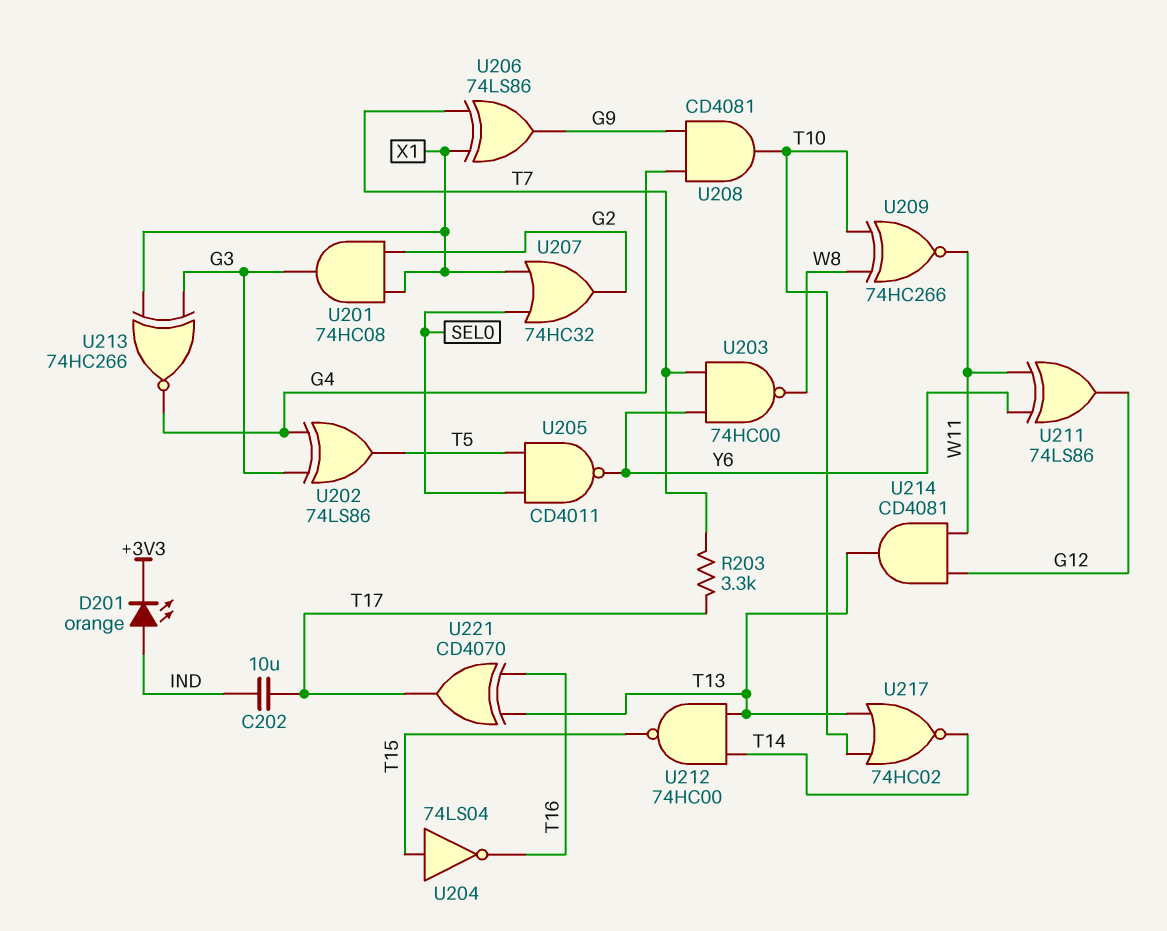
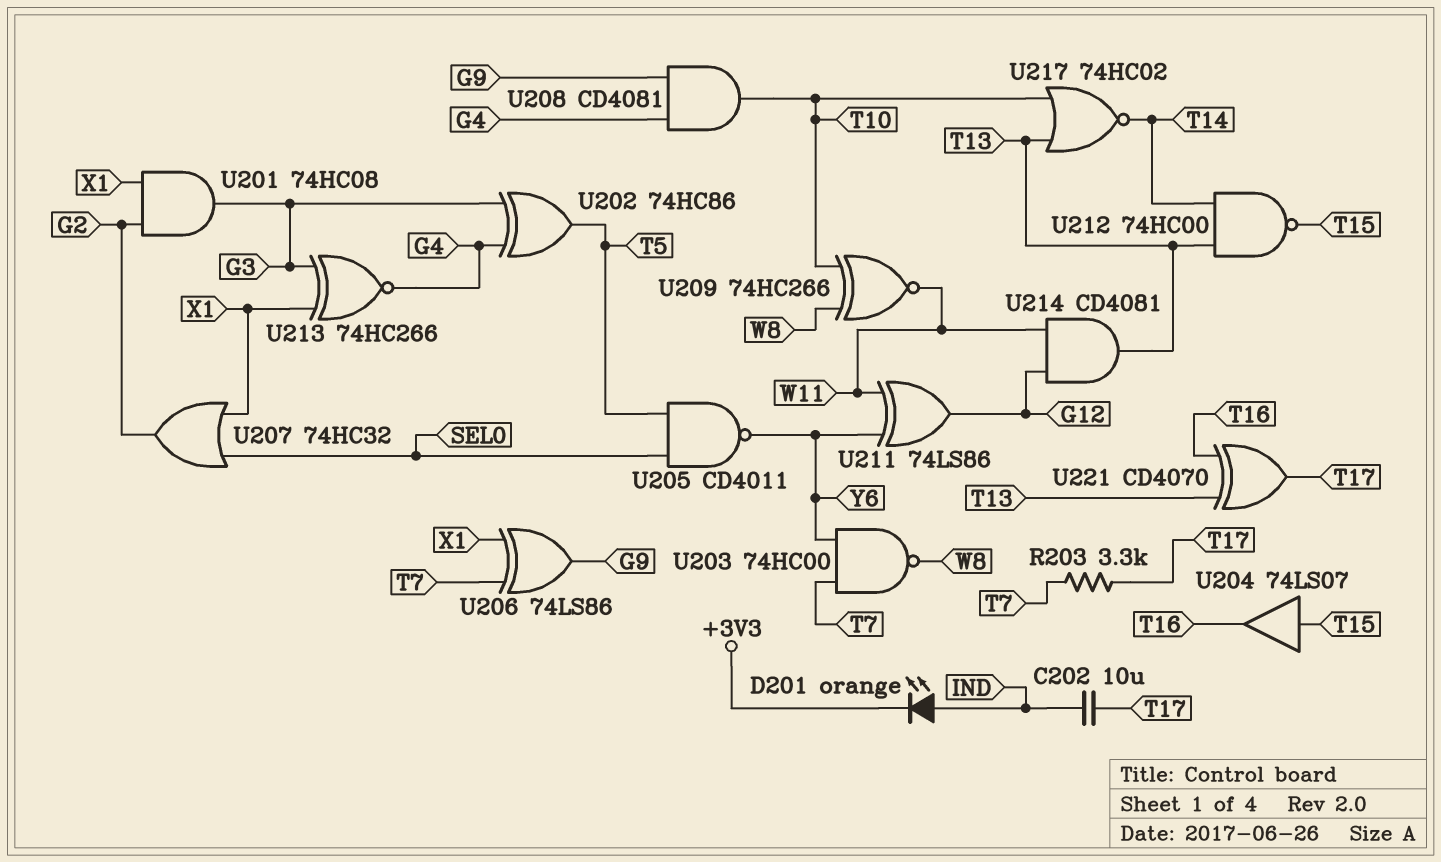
U202: XOR 74LS86 (in G3, in G4, out T5) -> XOR 74HC86 (in G3, in G4, out T5)
U204: NOT 74LS04 (in T15, out T16) -> buffer 74LS07 (in T15, out T16)

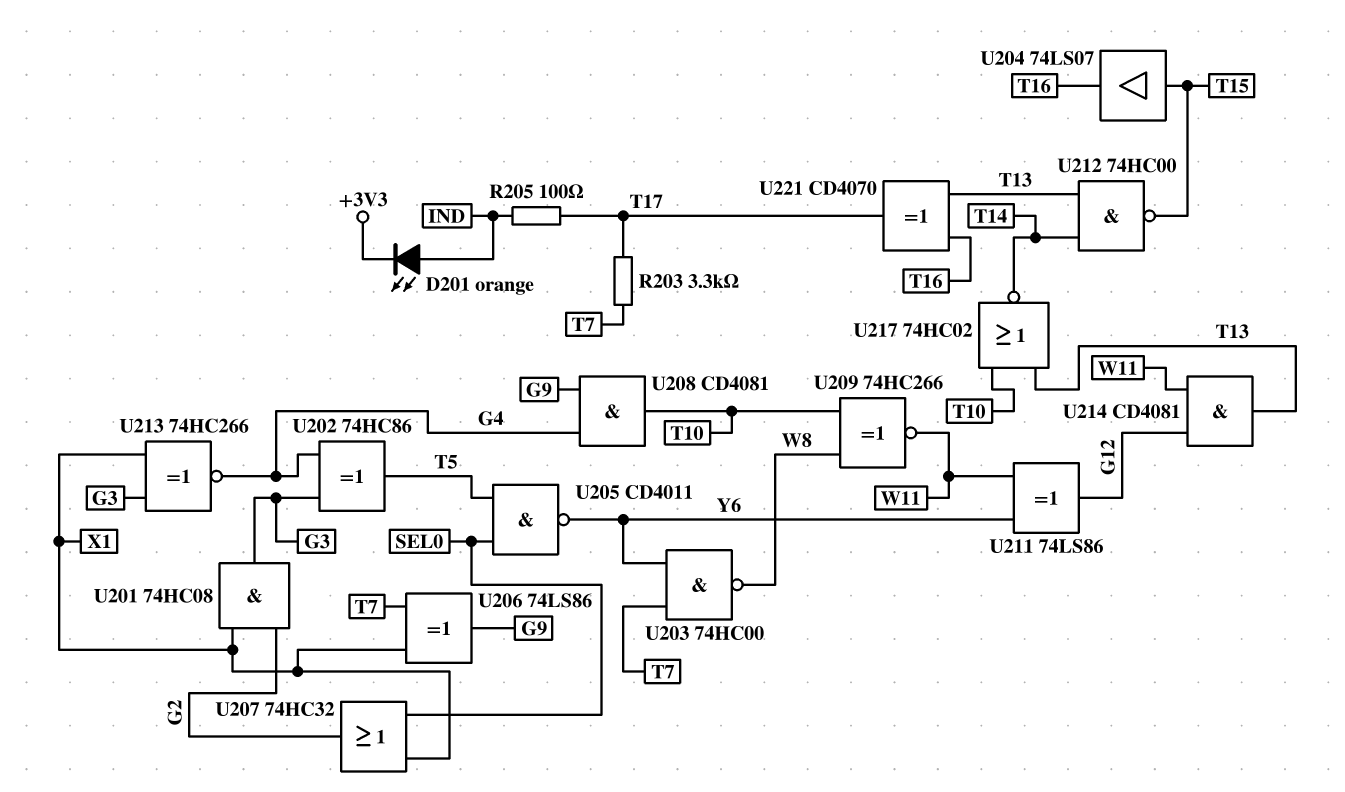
C202: 10uF (IND, T17) -> none
R205: none -> 100 (IND, T17)

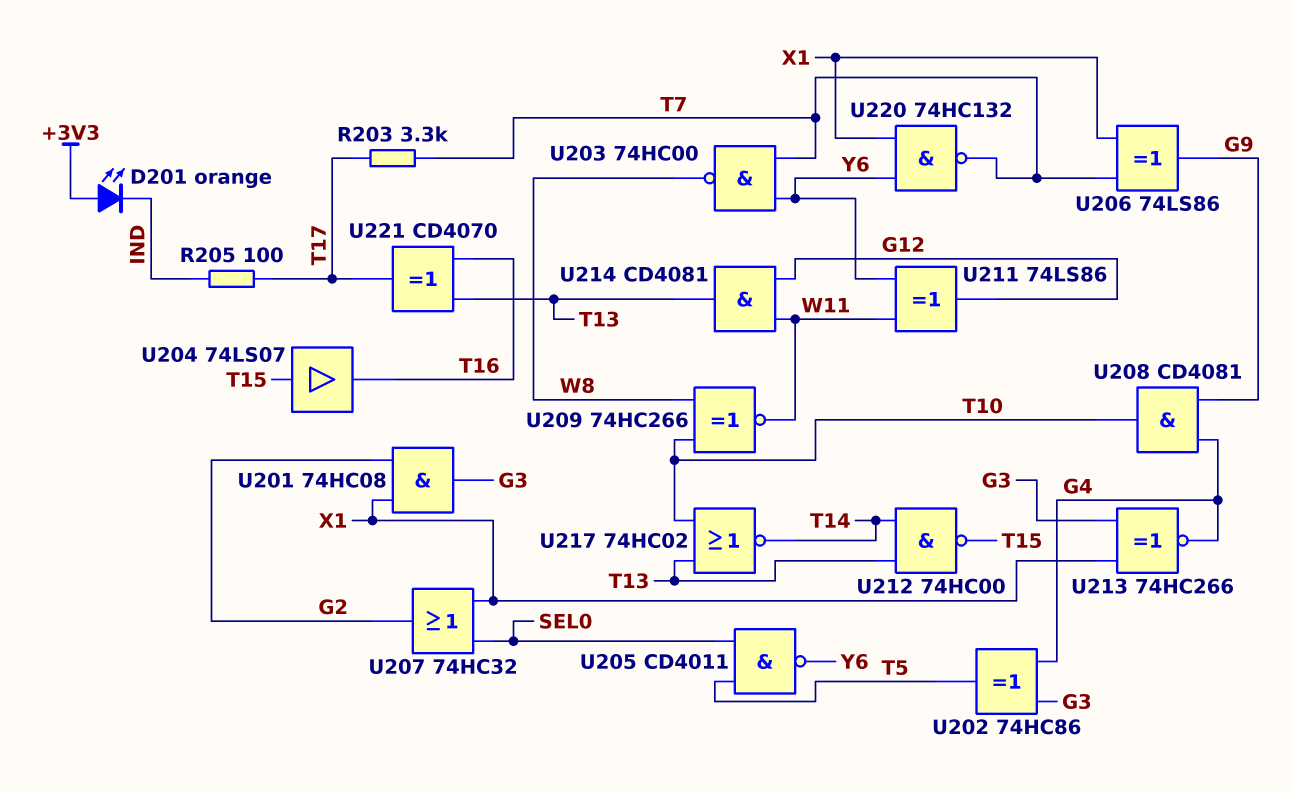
D201: LED orange (A IND, K +3V3) -> LED orange (A +3V3, K IND)
U220: none -> NAND 74HC132 (in X1, in Y6, out T7)

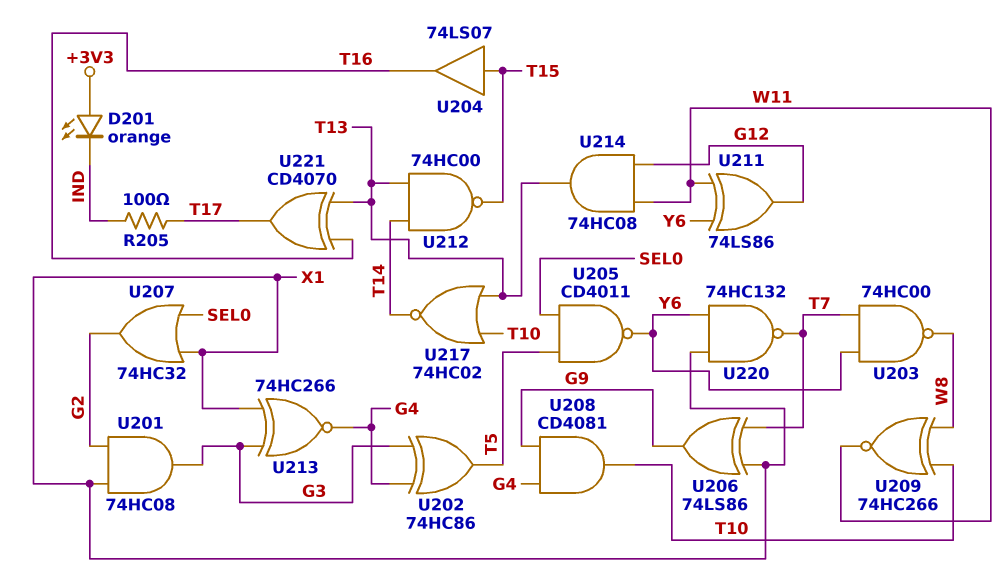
R203: 3.3k (T7, T17) -> none
U214: AND CD4081 (in G12, in W11, out T13) -> AND 74HC08 (in G12, in W11, out T13)

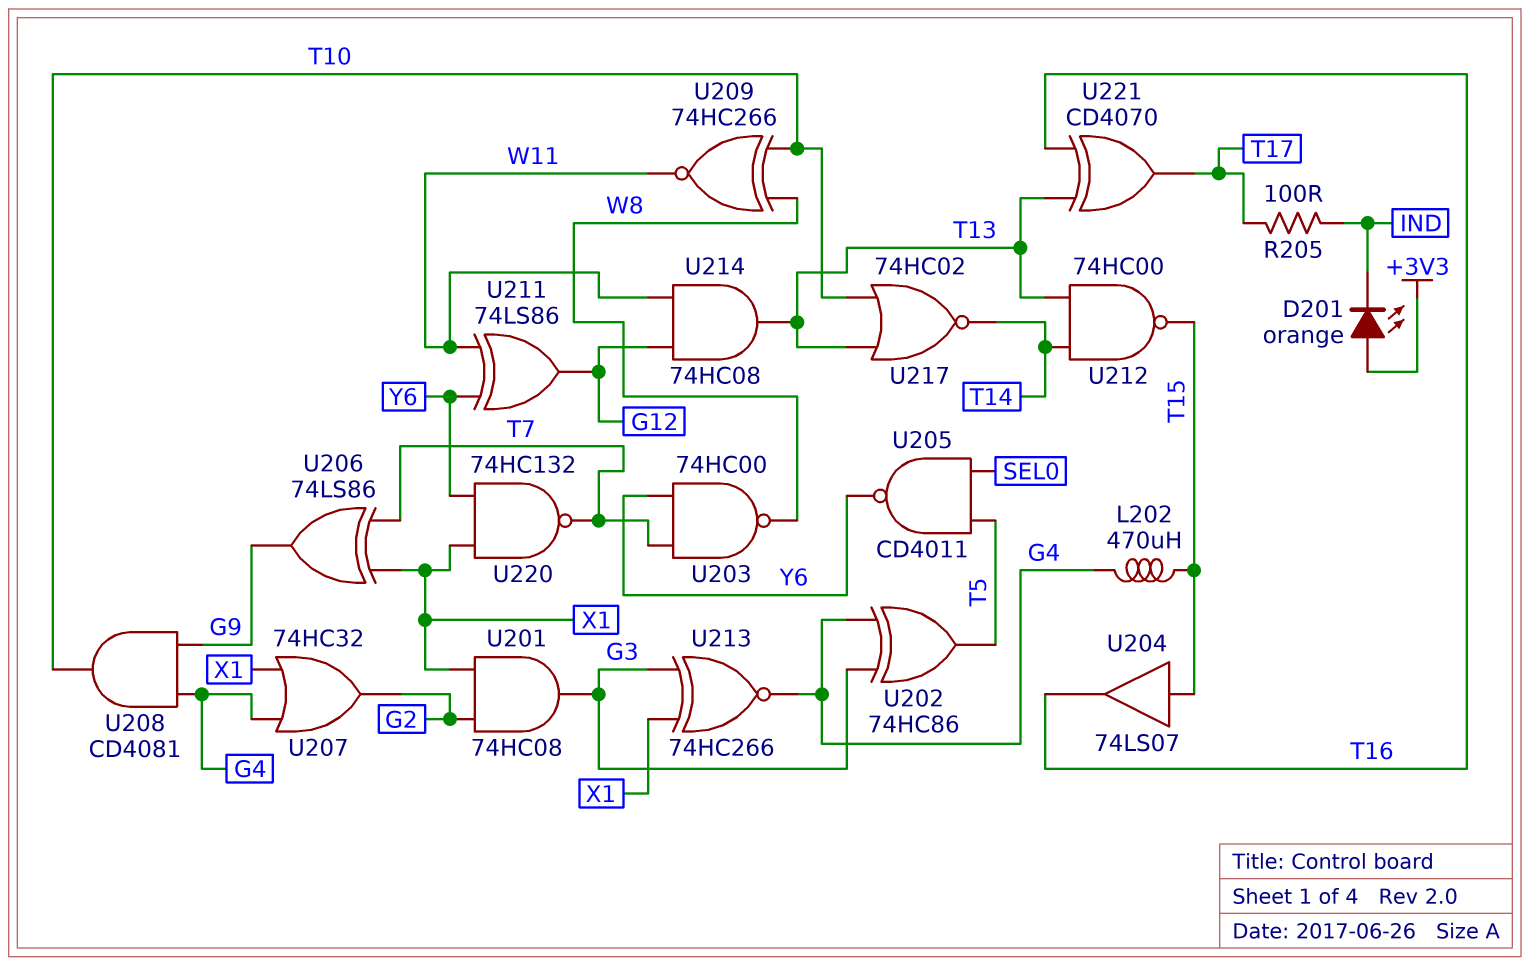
L202: none -> 470uH (G4, T15)
U207: OR 74HC32 (in SEL0, in X1, out G2) -> OR 74HC32 (in G4, in X1, out G2)

